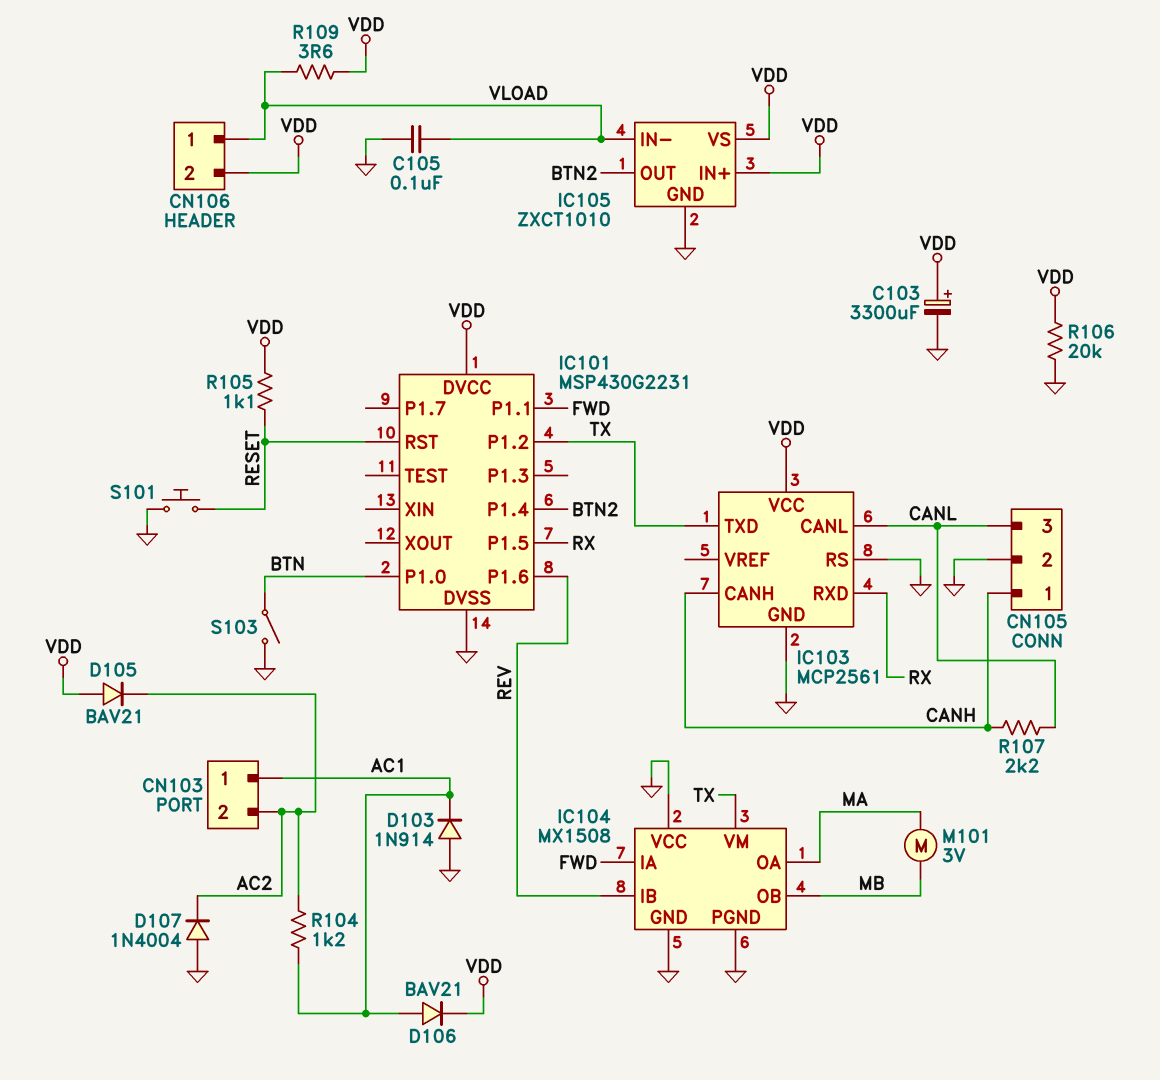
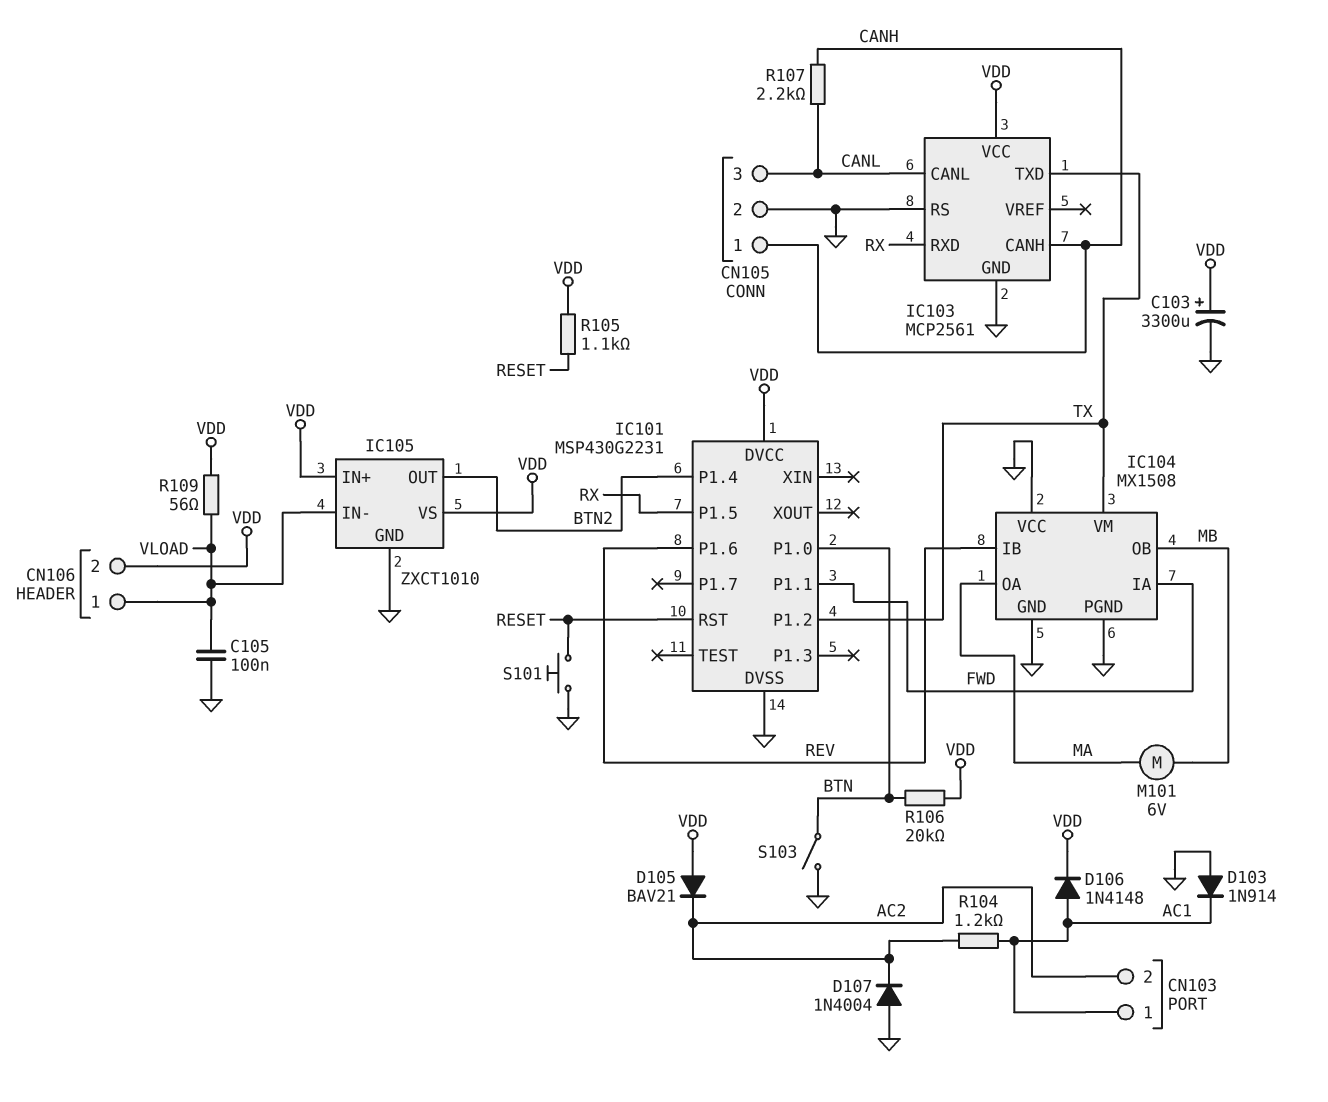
D106: diode BAV21 (A AC1, K VDD) -> diode 1N4148 (A AC1, K VDD)
M101: motor 3V (MA, MB) -> motor 6V (MA, MB)
R106: 20k (GND, VDD) -> 20k (BTN, VDD)
R109: 3.6 (VDD, VLOAD) -> 56 (VDD, VLOAD)

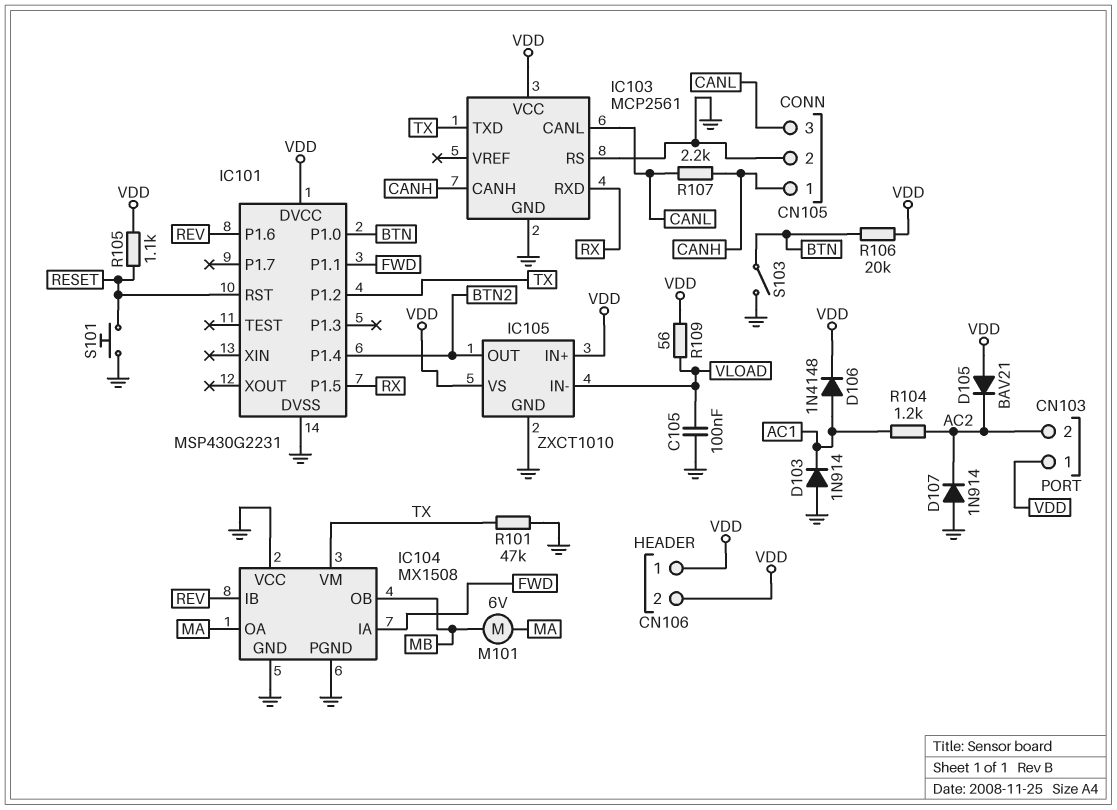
C103: 3300uF (plus VDD, minus GND) -> none
CN103 pin 1: AC1 -> VDD
CN106 pin 1: VLOAD -> VDD
D107: diode 1N4004 (A GND, K AC2) -> diode 1N914 (A GND, K AC2)
R101: none -> 47k (GND, TX)

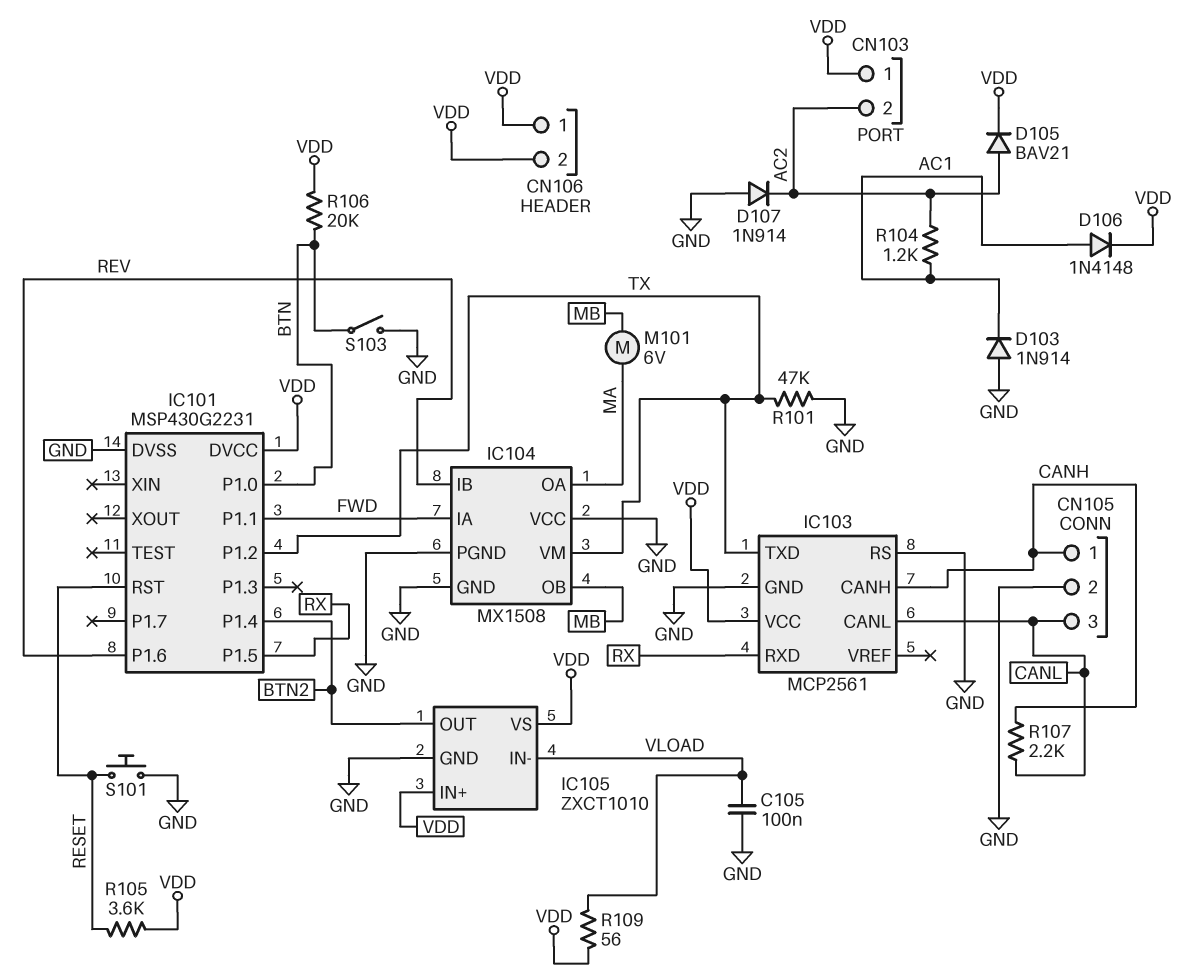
D105: diode BAV21 (A VDD, K AC2) -> diode BAV21 (A AC2, K VDD)
R105: 1.1k (RESET, VDD) -> 3.6k (RESET, VDD)

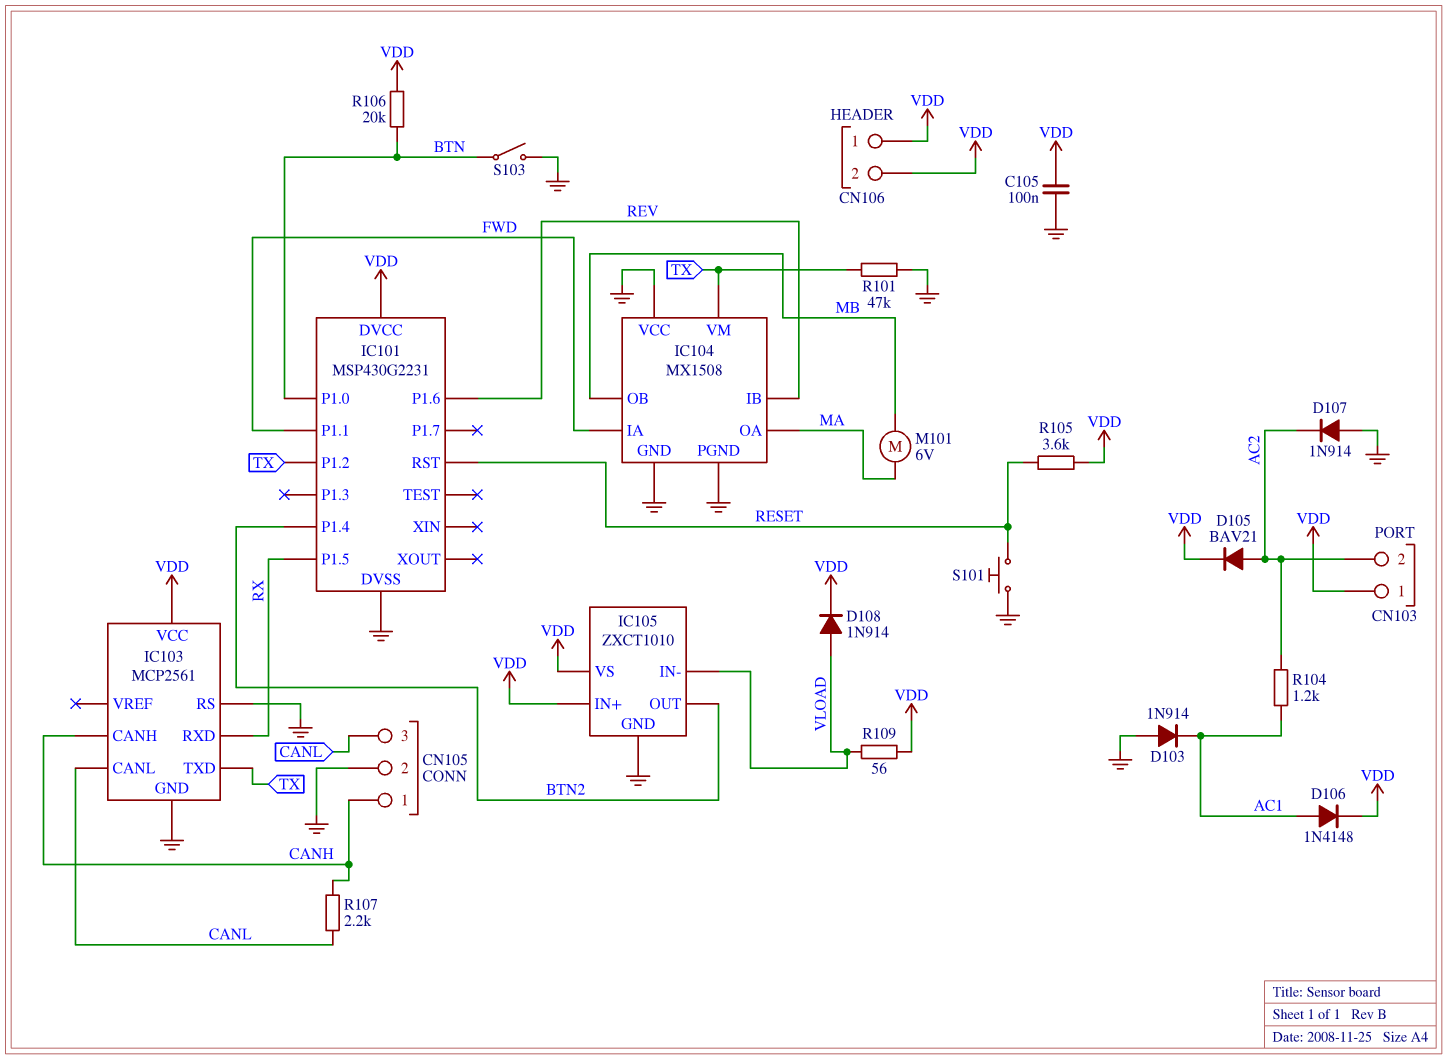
C105: 100nF (GND, VLOAD) -> 100nF (GND, VDD)
D108: none -> diode 1N914 (A VLOAD, K VDD)

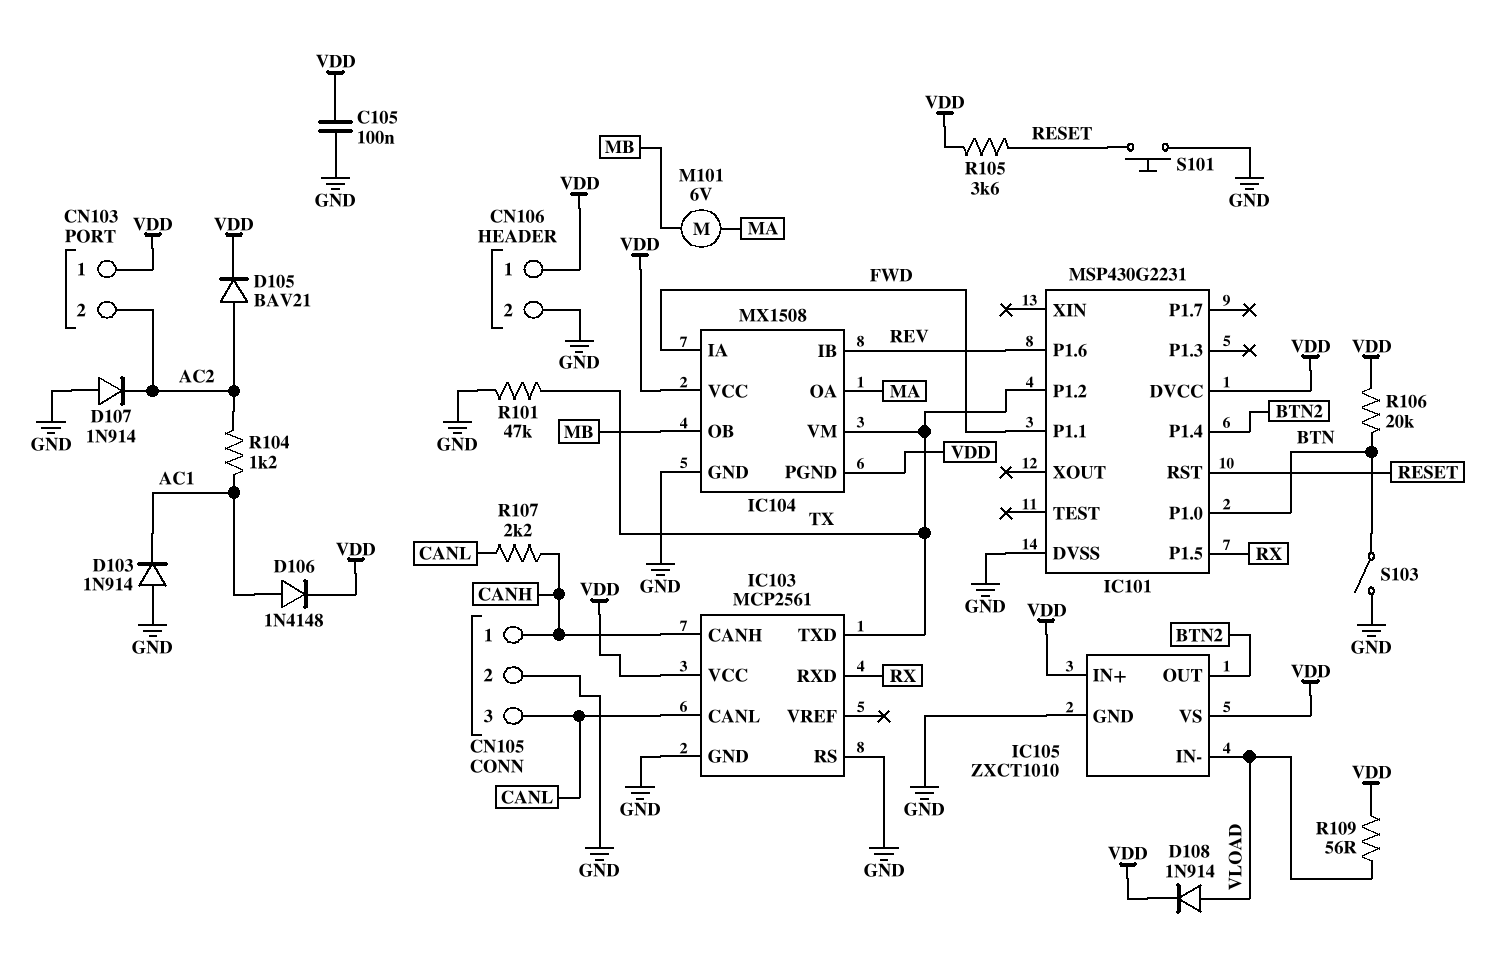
CN106 pin 2: VDD -> GND
IC104 pin PGND: GND -> VDD
IC104 pin VCC: GND -> VDD

